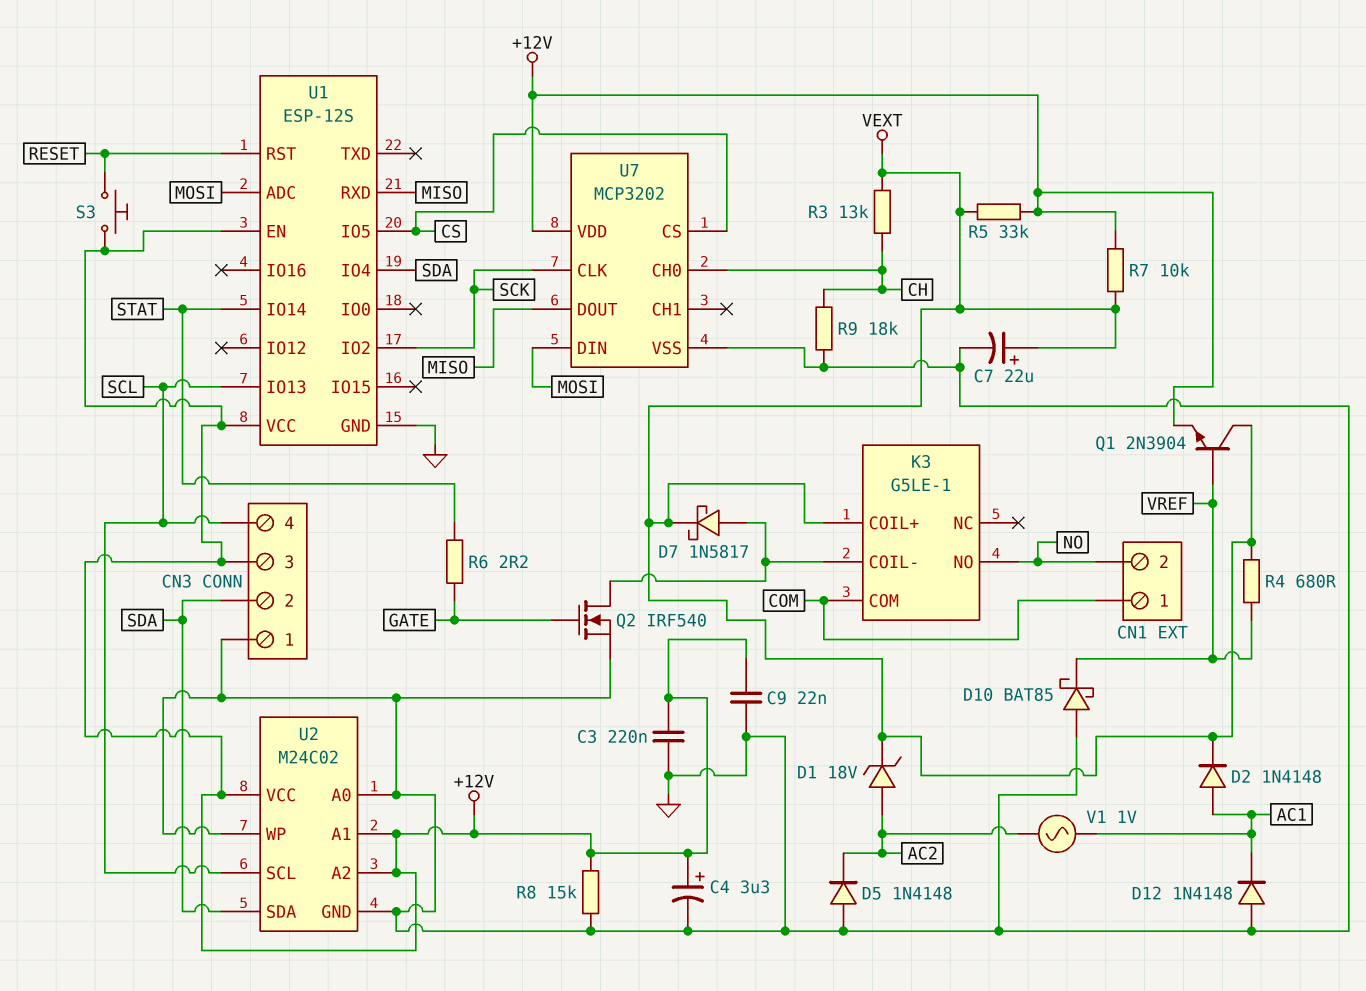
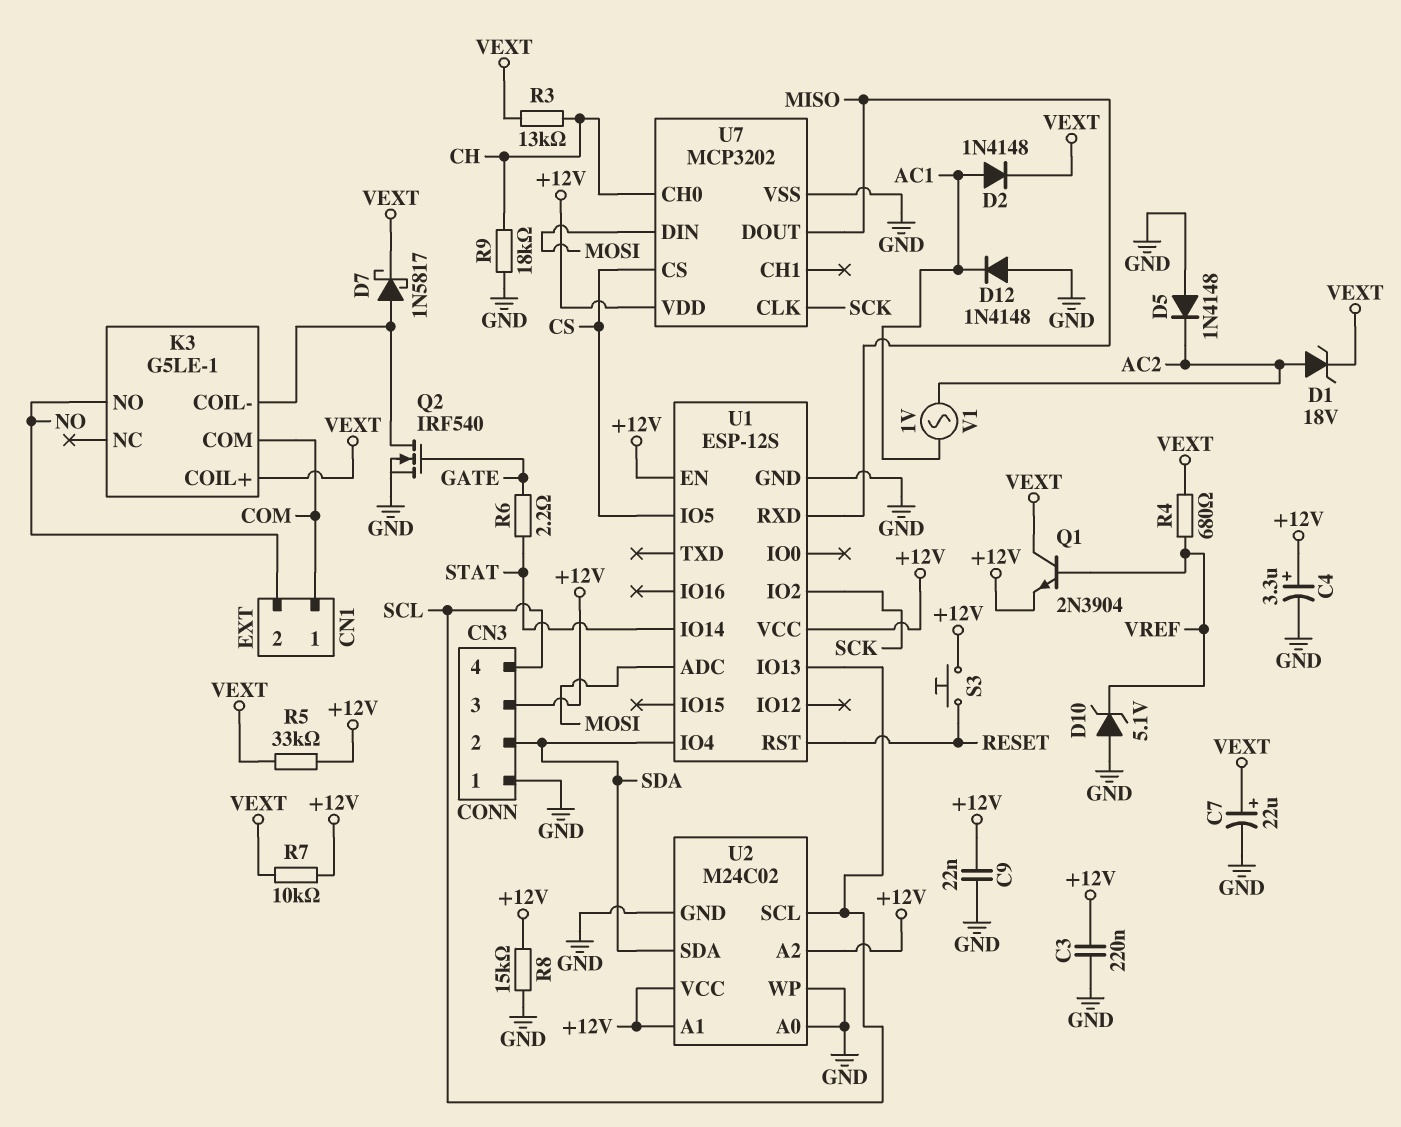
D10: schottky BAT85 (A GND, K VREF) -> zener 5.1V (A GND, K VREF)

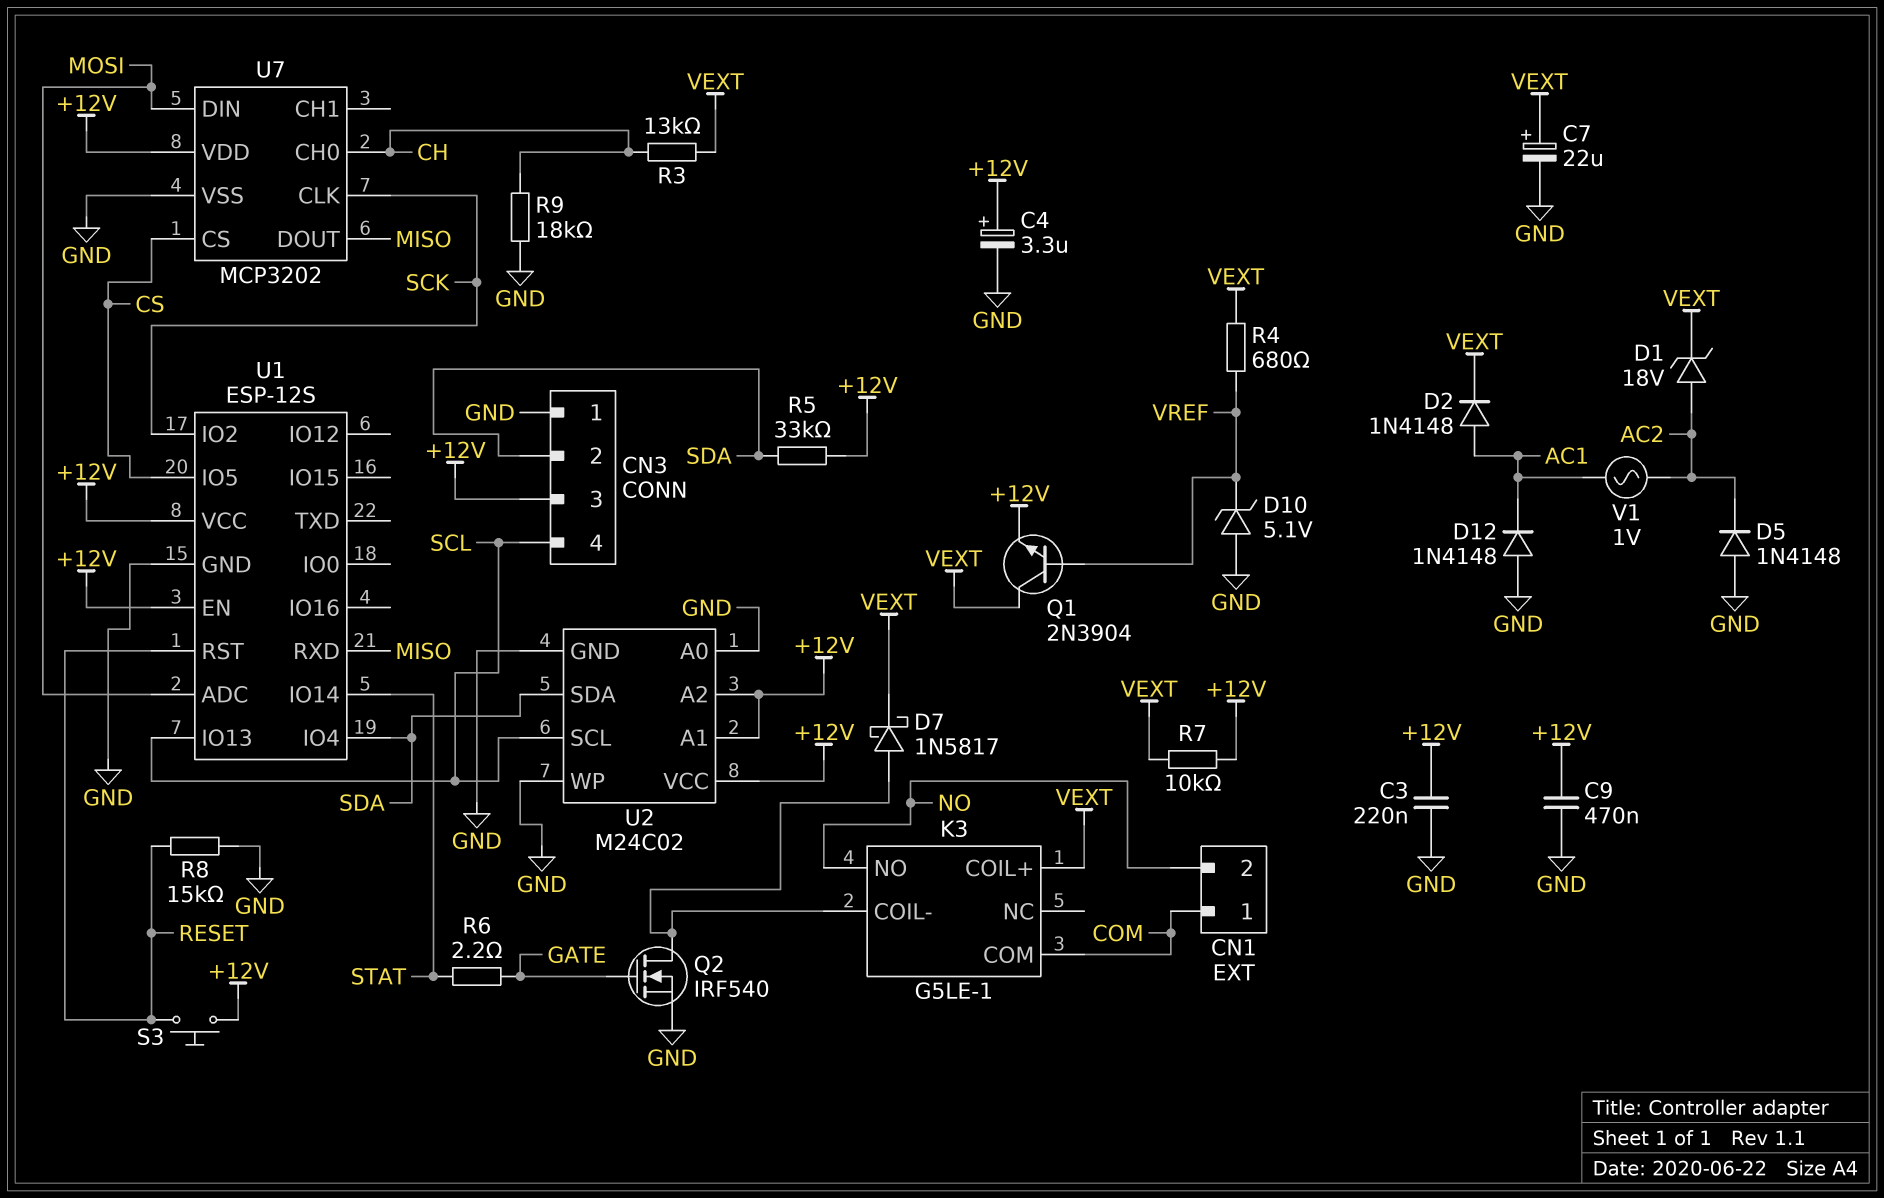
C9: 22nF (+12V, GND) -> 470nF (+12V, GND)
R5: 33k (+12V, VEXT) -> 33k (+12V, SDA)
R8: 15k (+12V, GND) -> 15k (GND, RESET)

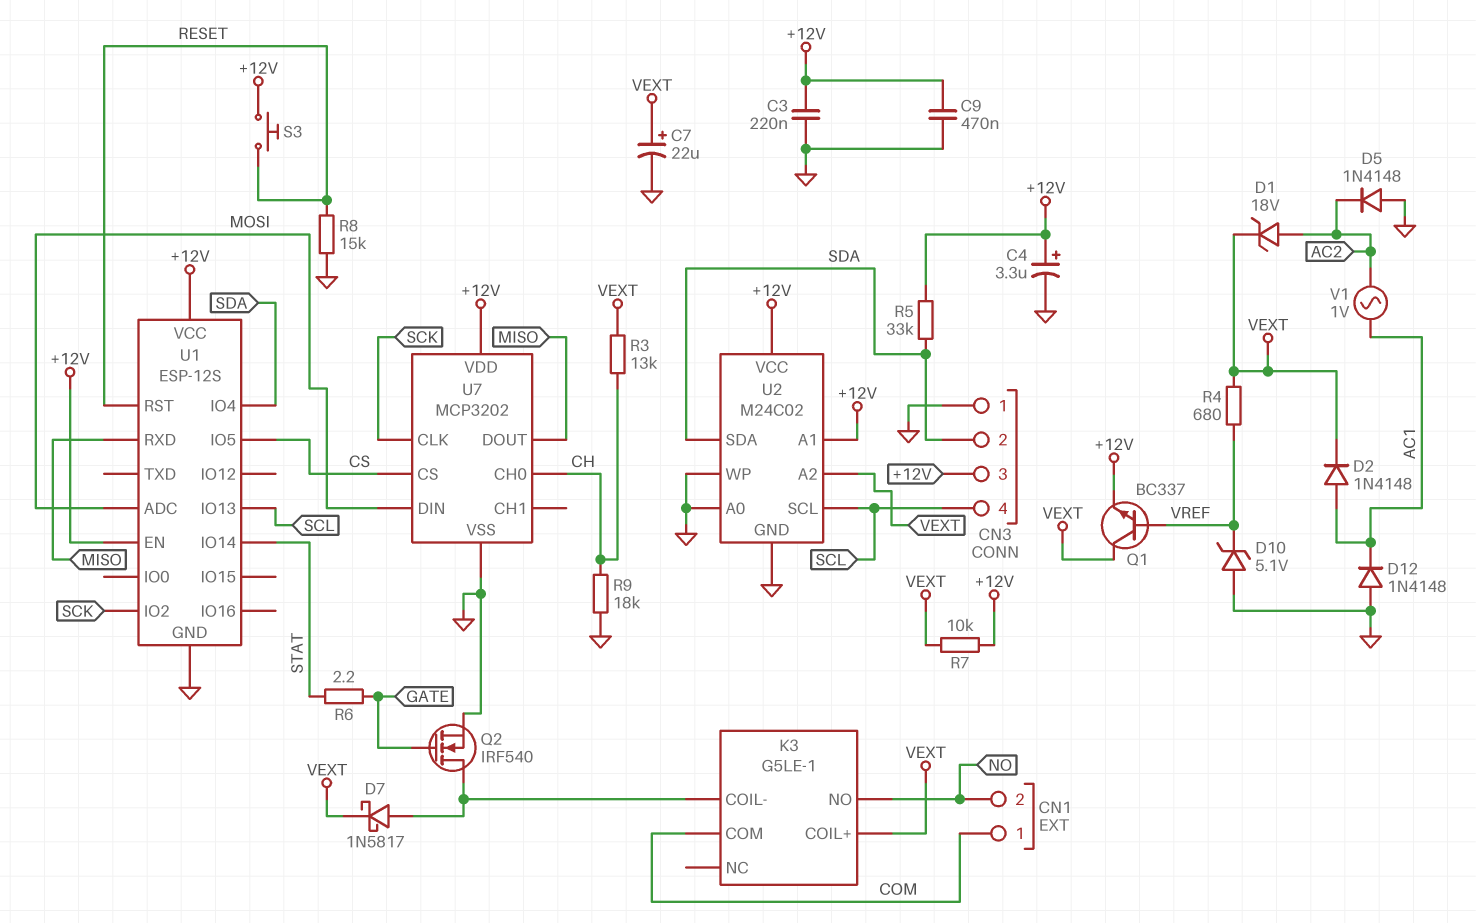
Q1: NPN 2N3904 (B VREF, C VEXT, E +12V) -> NPN BC337 (B VREF, C VEXT, E +12V)
U2 pin A2: +12V -> VEXT

